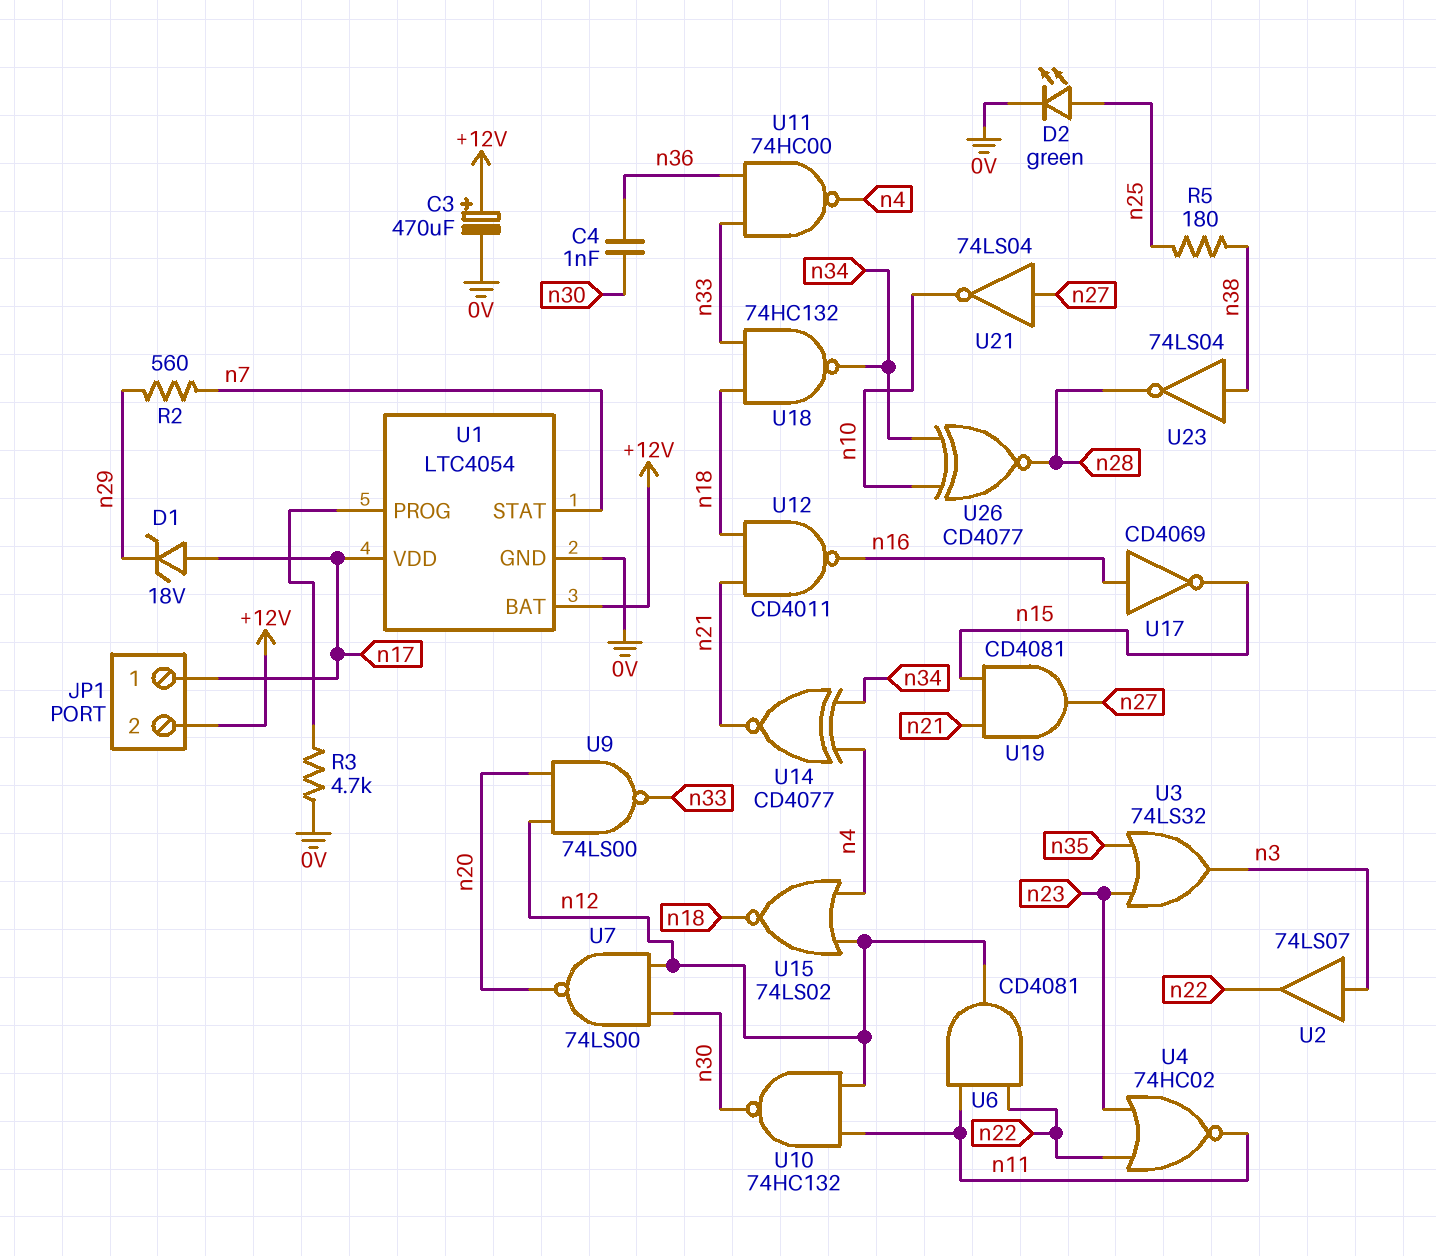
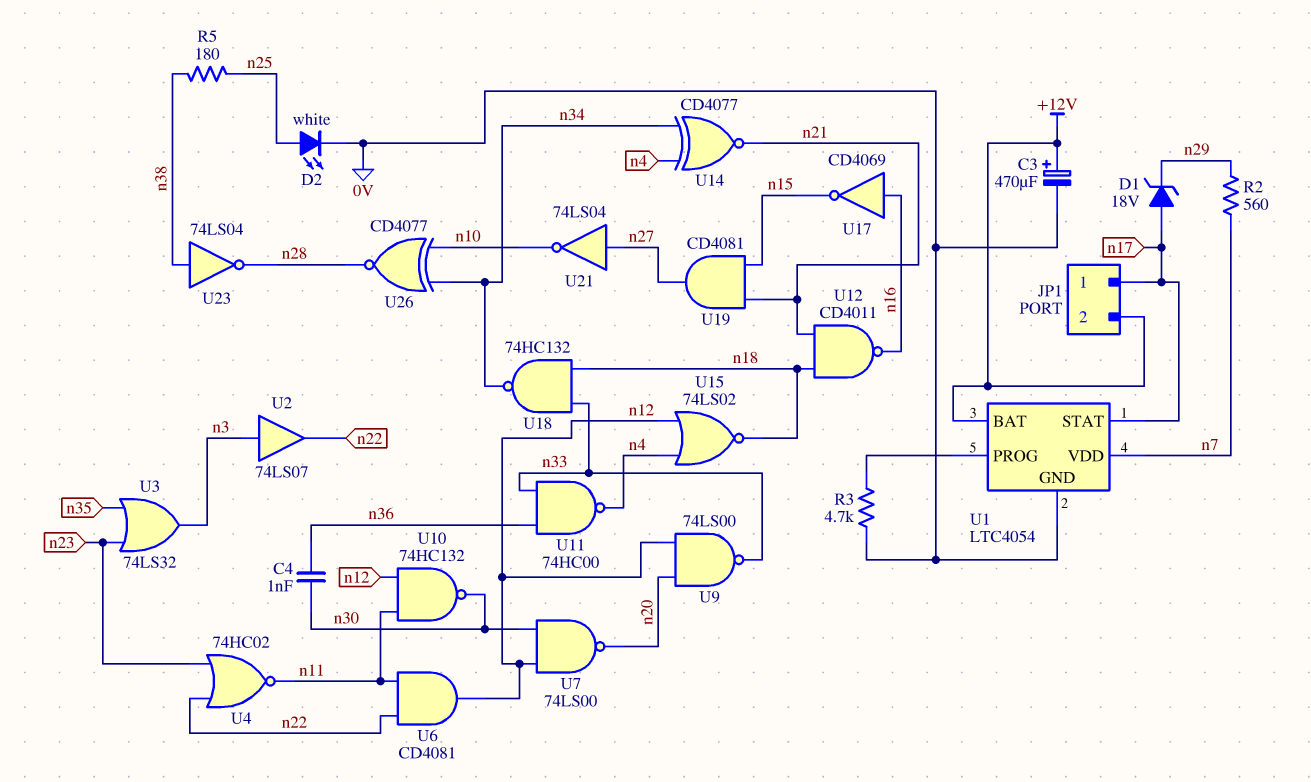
D2: LED green (A n25, K 0V) -> LED white (A n25, K 0V)
U1 pin STAT: n7 -> n17
U1 pin VDD: n17 -> n7

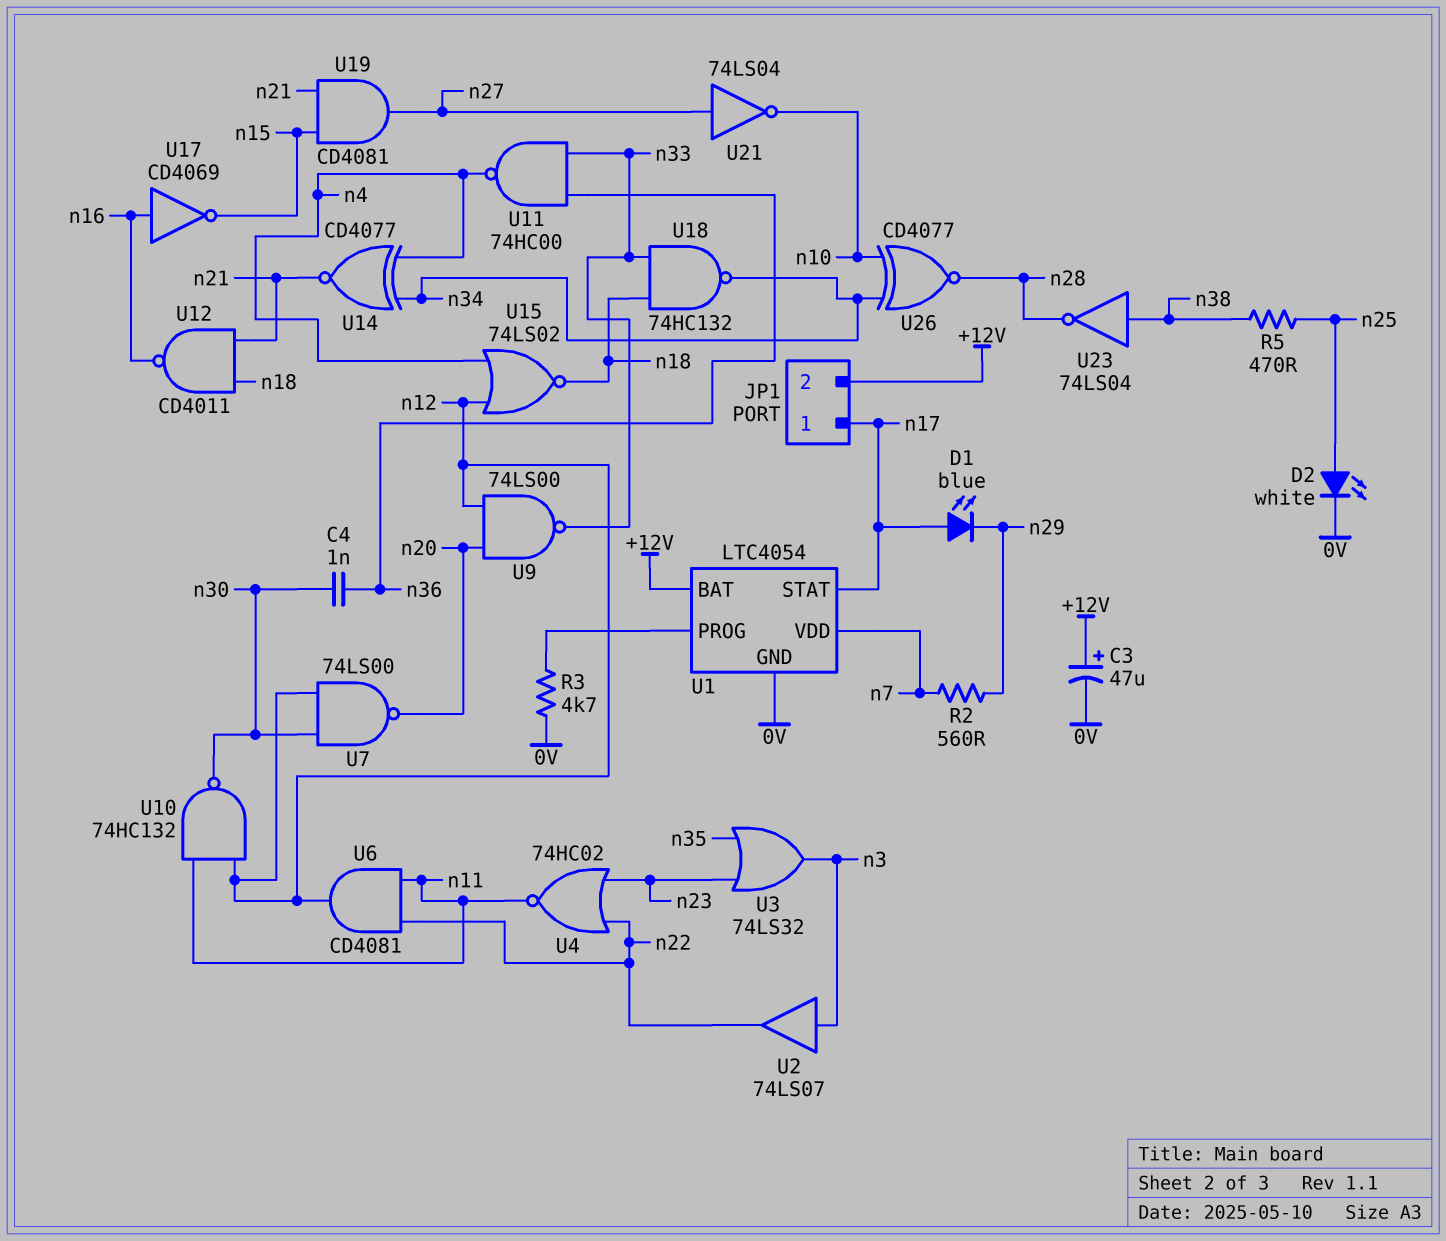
C3: 470uF (plus +12V, minus 0V) -> 47uF (plus +12V, minus 0V)
D1: zener 18V (A n17, K n29) -> LED blue (A n17, K n29)
R5: 180 (n25, n38) -> 470 (n25, n38)

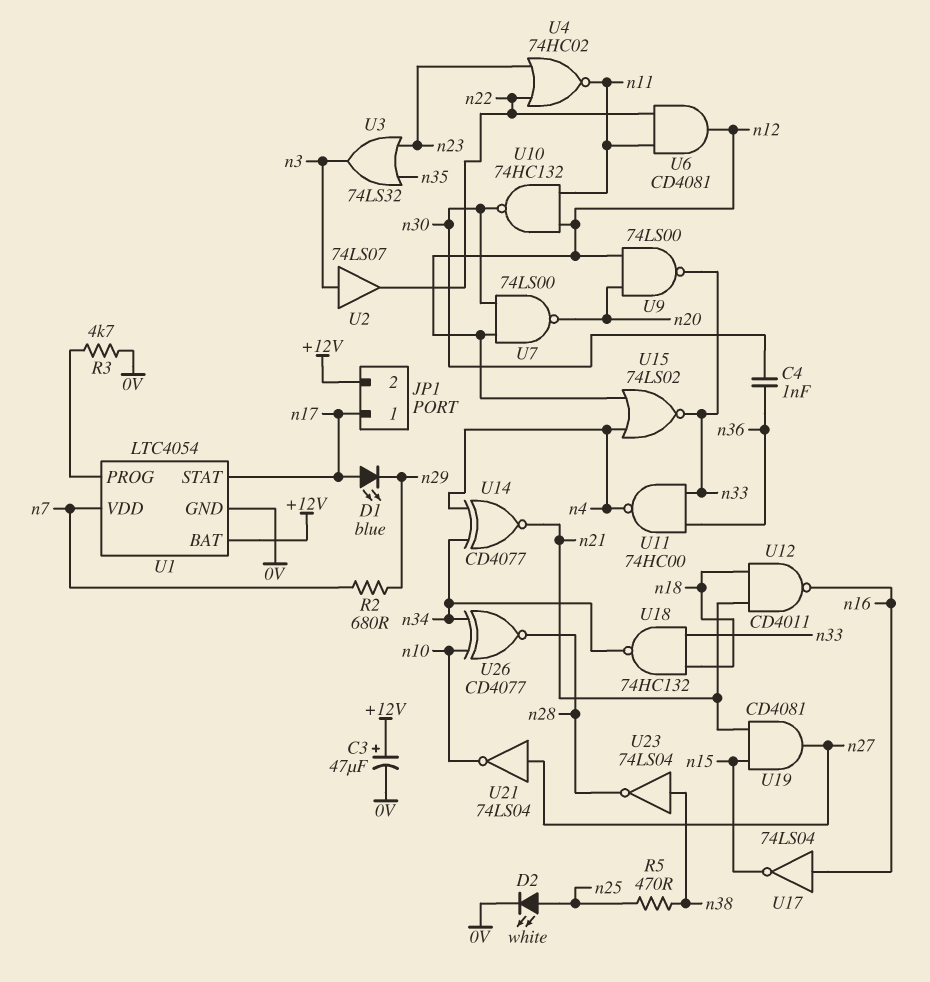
R2: 560 (n7, n29) -> 680 (n7, n29)
U15: NOR 74LS02 (in n4, in n12, out n18) -> NOR 74LS02 (in n4, in n12, out n33)
U17: NOT CD4069 (in n16, out n15) -> NOT 74LS04 (in n16, out n15)

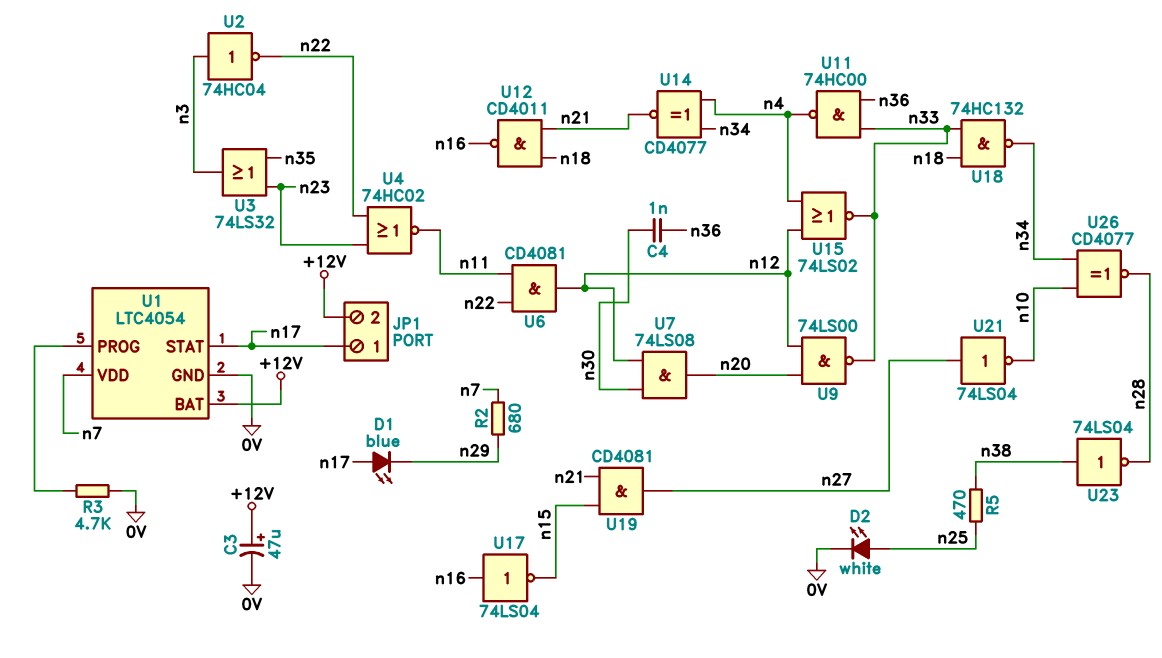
U2: buffer 74LS07 (in n3, out n22) -> NOT 74HC04 (in n3, out n22)
U7: NAND 74LS00 (in n12, in n30, out n20) -> AND 74LS08 (in n12, in n30, out n20)
U10: NAND 74HC132 (in n11, in n12, out n30) -> none

